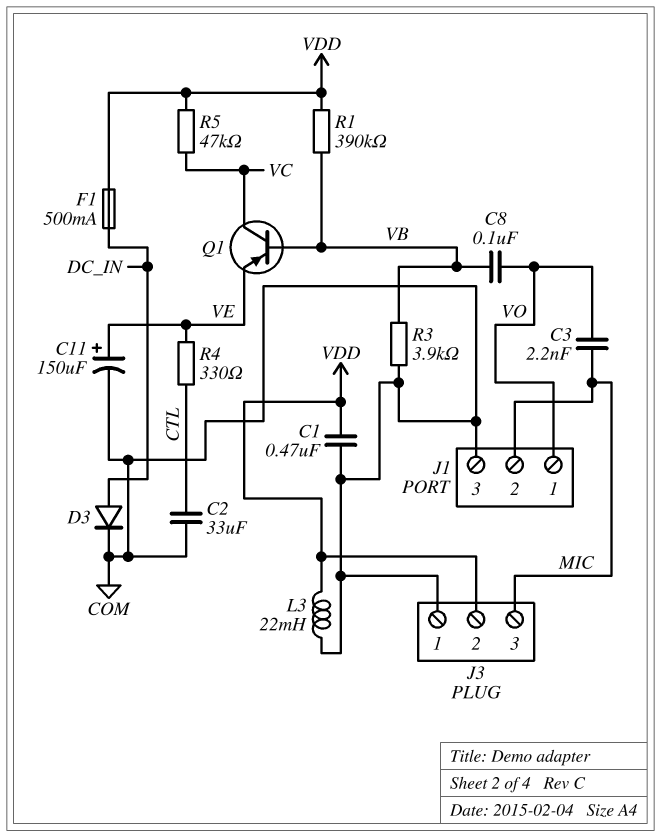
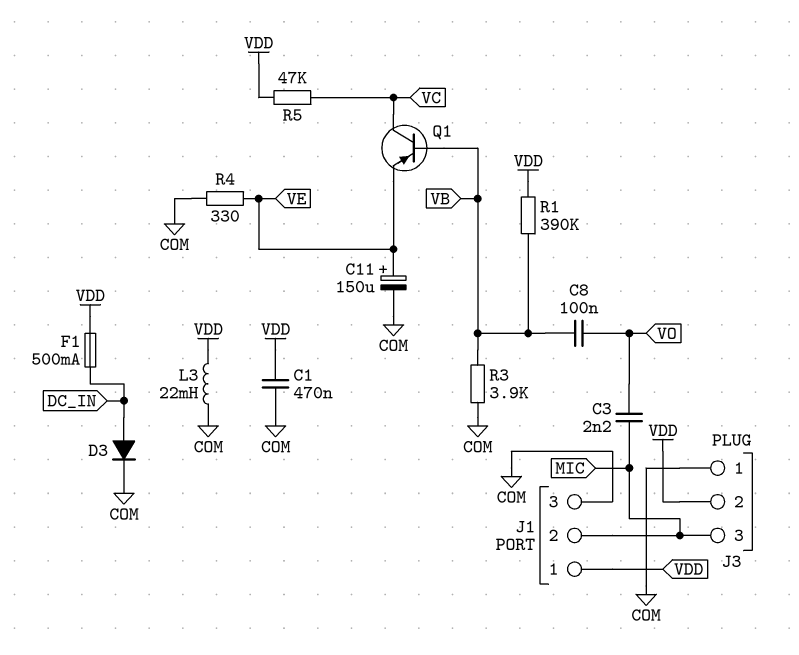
C2: 33uF (COM, CTL) -> none
J1 pin 1: VO -> VDD
R4: 330 (CTL, VE) -> 330 (COM, VE)

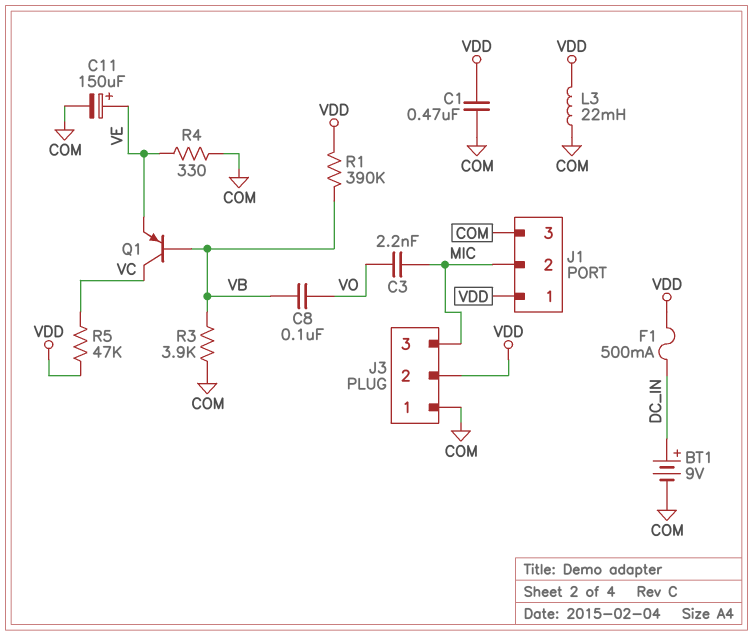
BT1: none -> 9V (plus DC_IN, minus COM)
D3: diode (A DC_IN, K COM) -> none

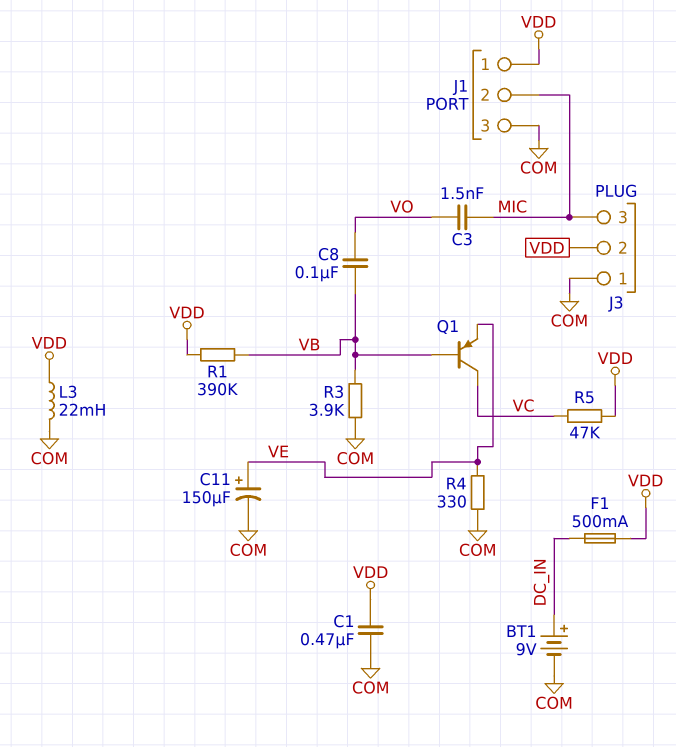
C3: 2.2nF (MIC, VO) -> 1.5nF (MIC, VO)

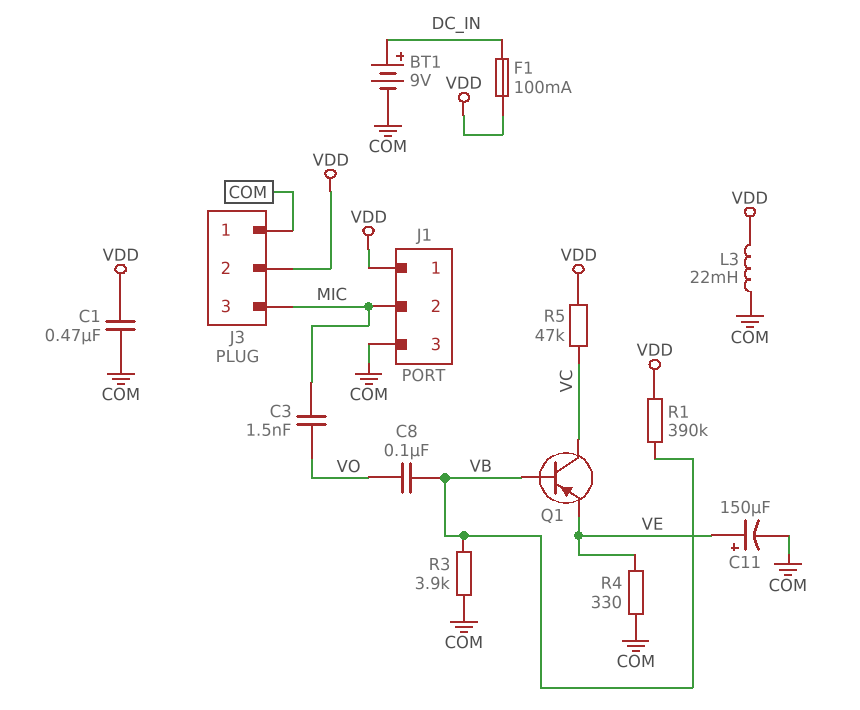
F1: 500mA (DC_IN, VDD) -> 100mA (DC_IN, VDD)

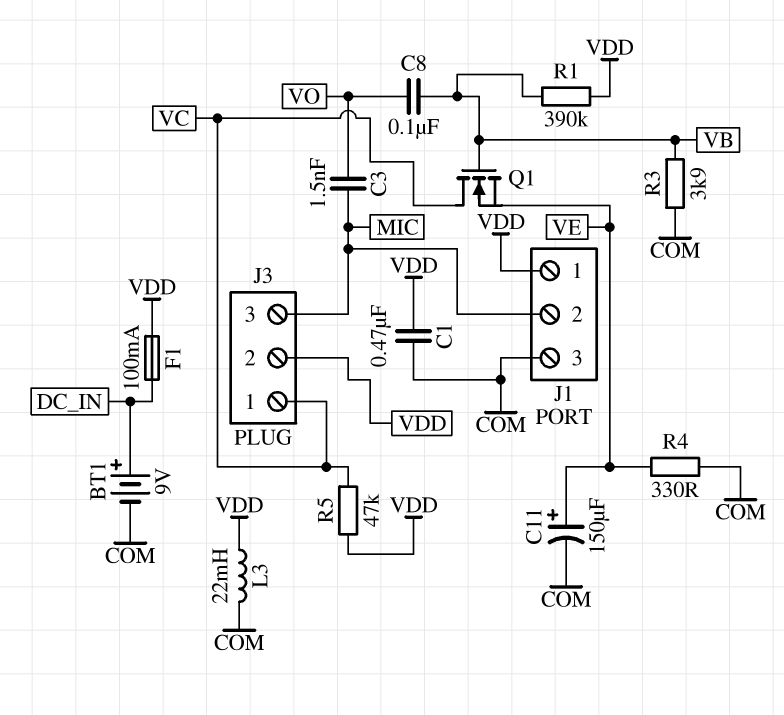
J3 pin 1: COM -> VC
Q1: PNP (B VB, C VC, E VE) -> NMOS (G VB, D VC, S VE)

